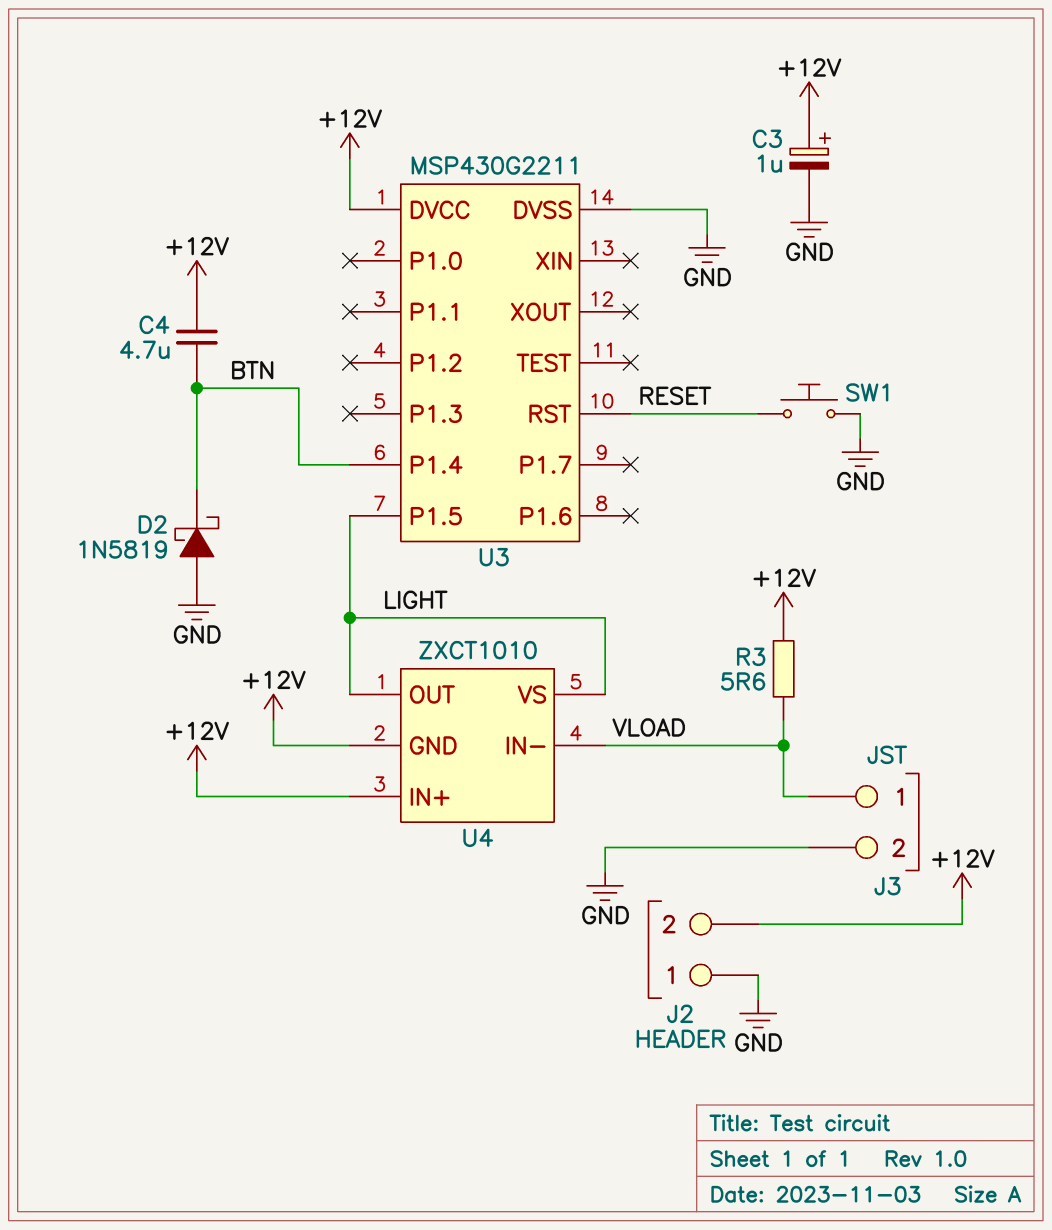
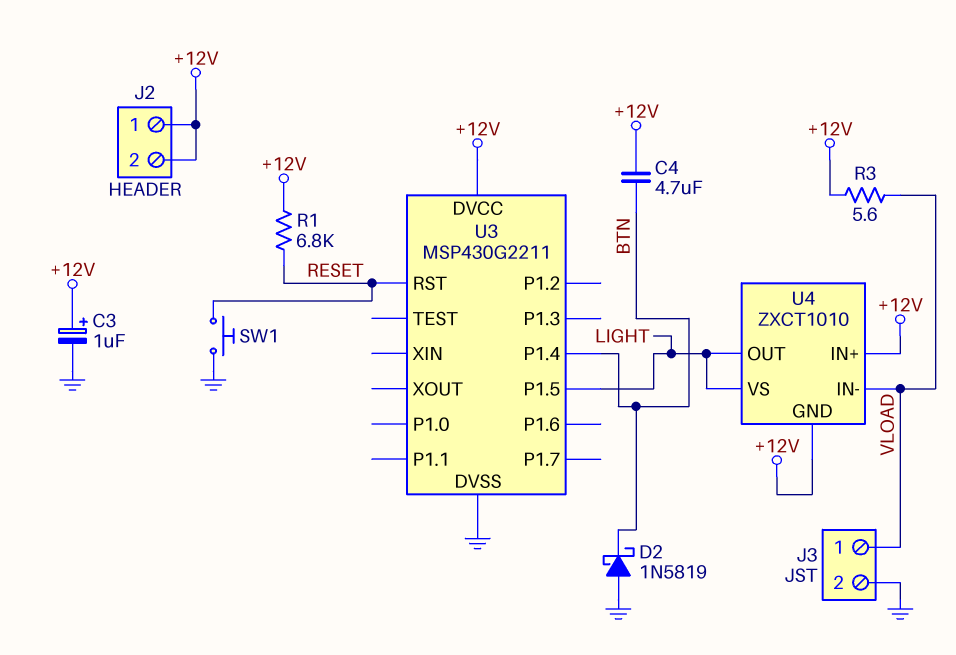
J2 pin 1: GND -> +12V
R1: none -> 6.8k (+12V, RESET)

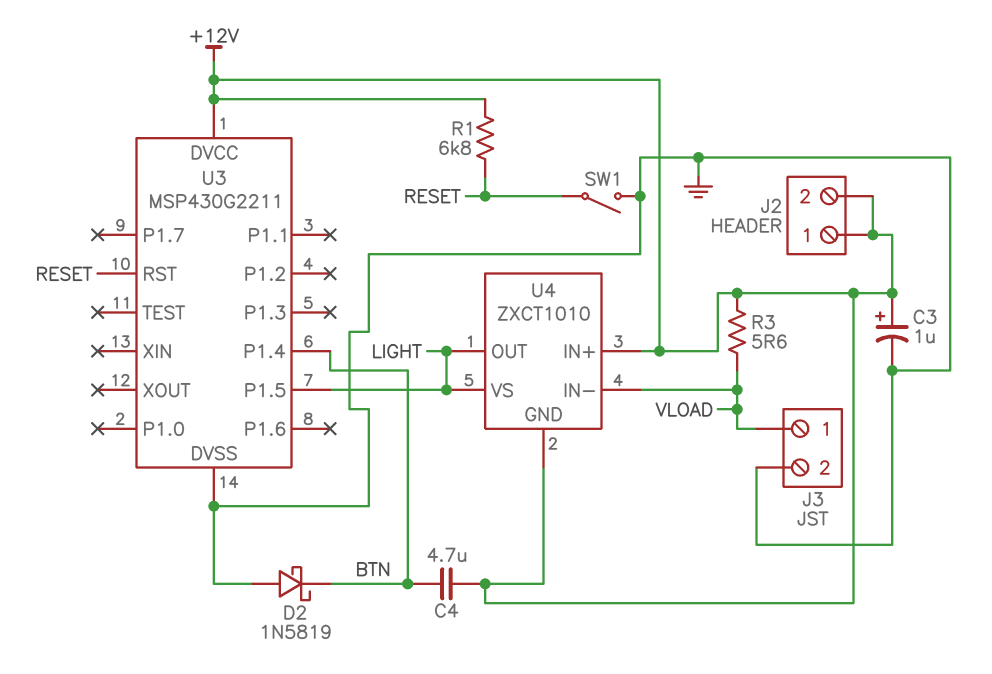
SW1: button (GND, RESET) -> switch (GND, RESET)

